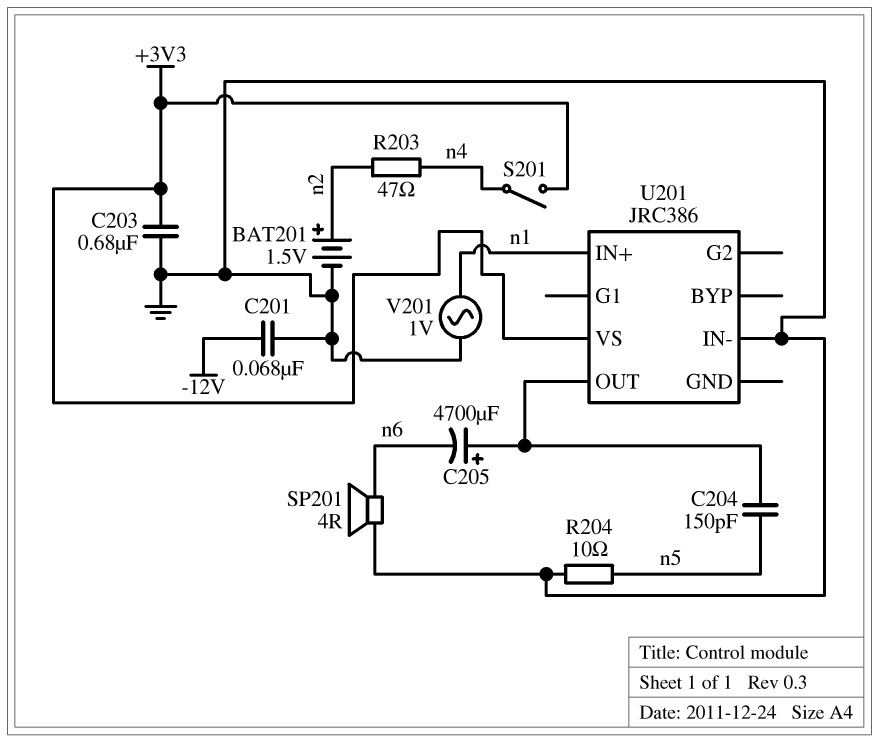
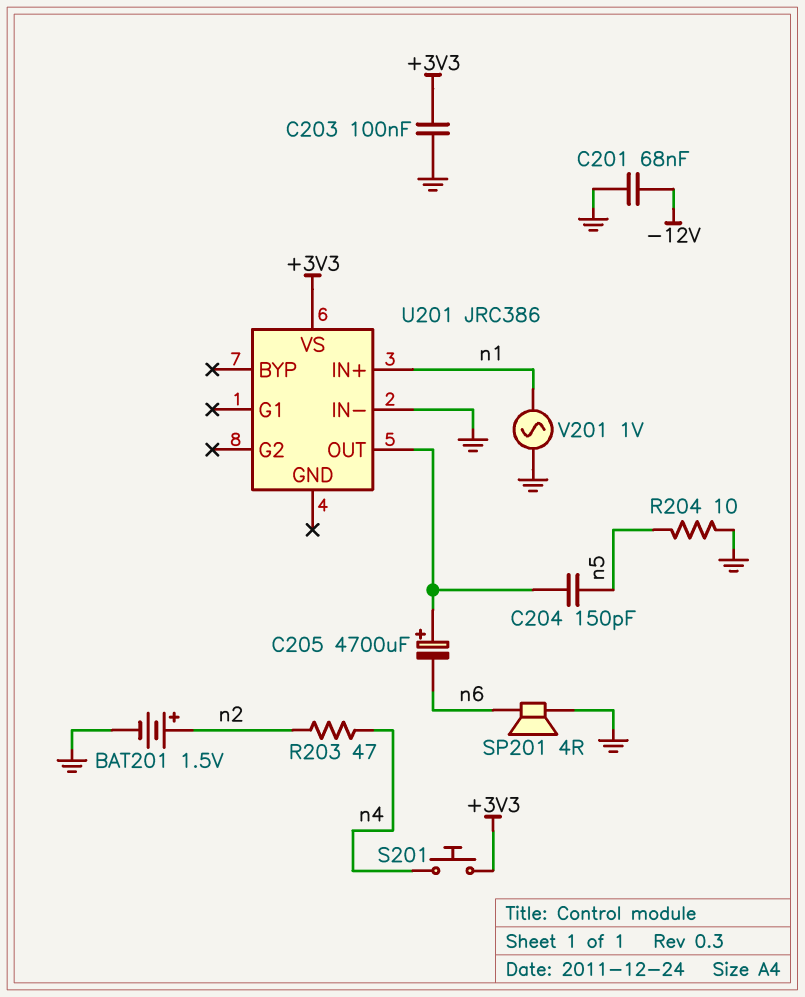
C203: 680nF (+3V3, GND) -> 100nF (+3V3, GND)
S201: switch (+3V3, n4) -> button (+3V3, n4)

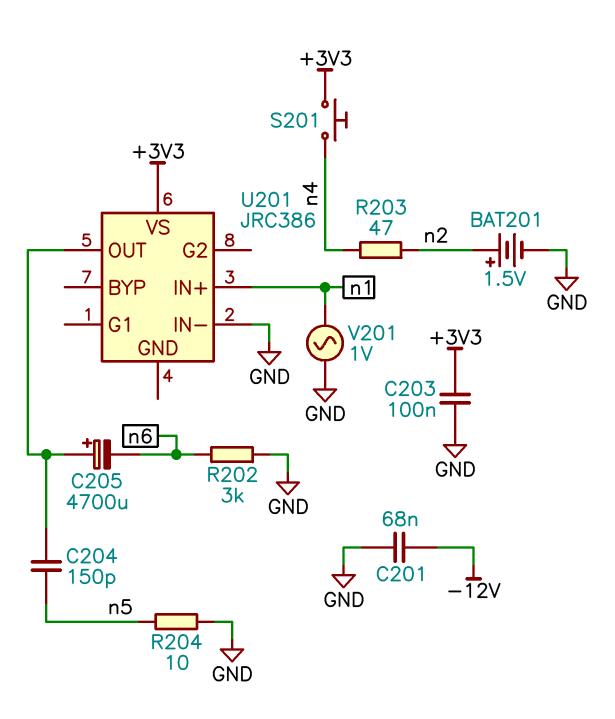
R202: none -> 3k (GND, n6)
SP201: speaker 4R (GND, n6) -> none

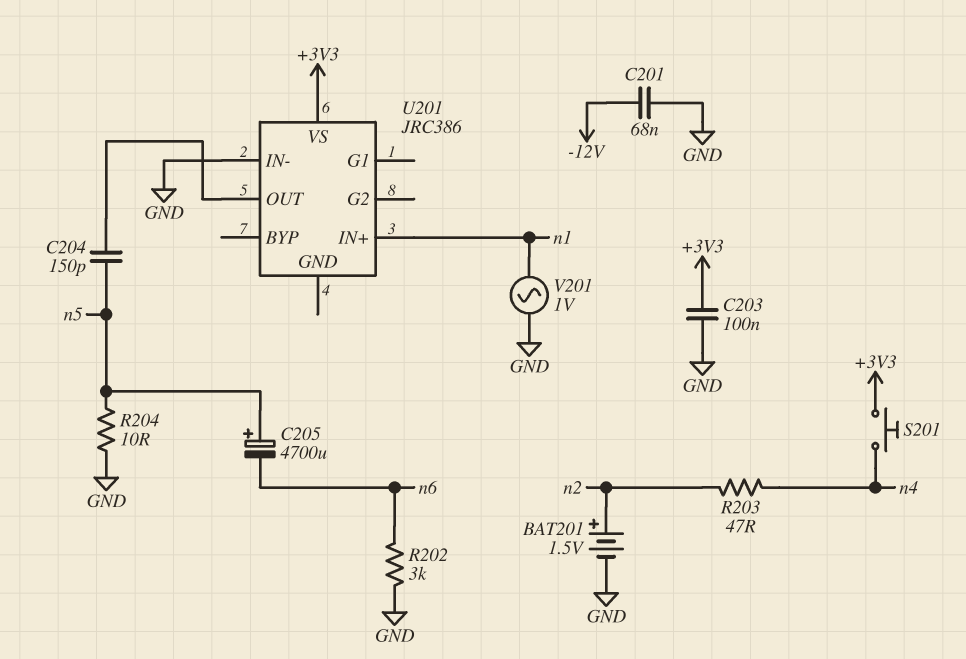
C205: 4700uF (plus U201/OUT, minus n6) -> 4700uF (plus n5, minus n6)

